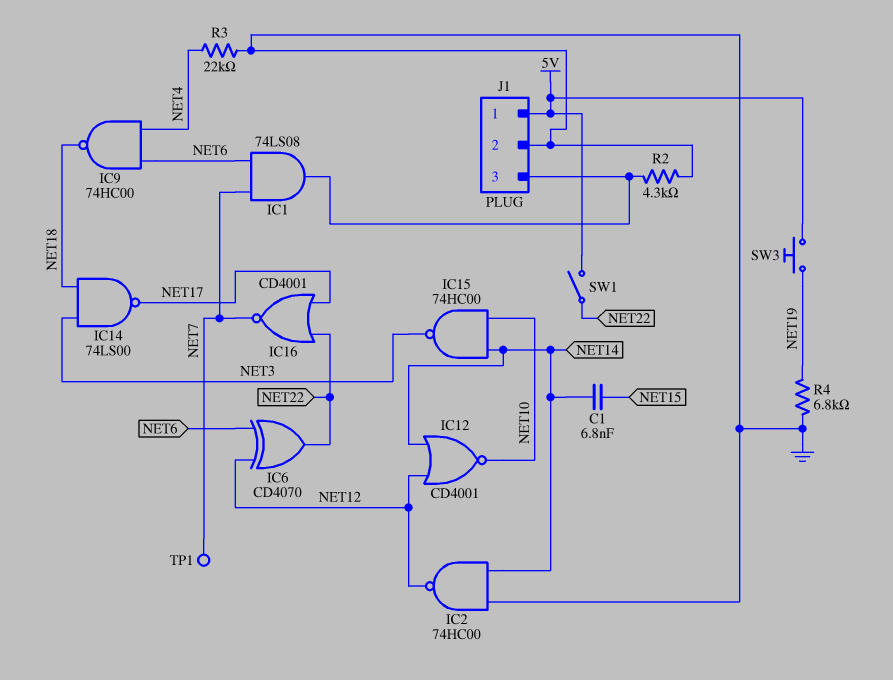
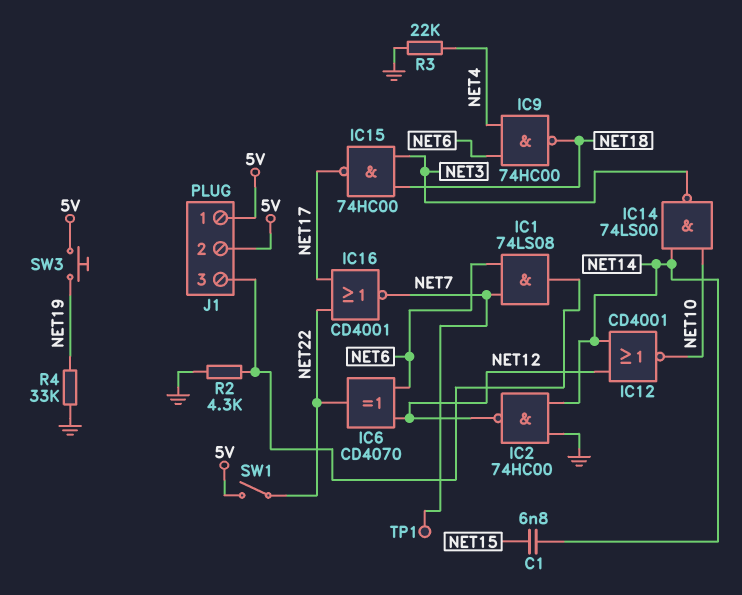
IC14: NAND 74LS00 (in NET3, in NET18, out NET17) -> NAND 74LS00 (in NET10, in NET14, out NET3)
IC15: NAND 74HC00 (in NET10, in NET14, out NET3) -> NAND 74HC00 (in NET3, in NET18, out NET17)
J1 pin 2: GND -> 5V
R4: 6.8k (GND, NET19) -> 33k (GND, NET19)

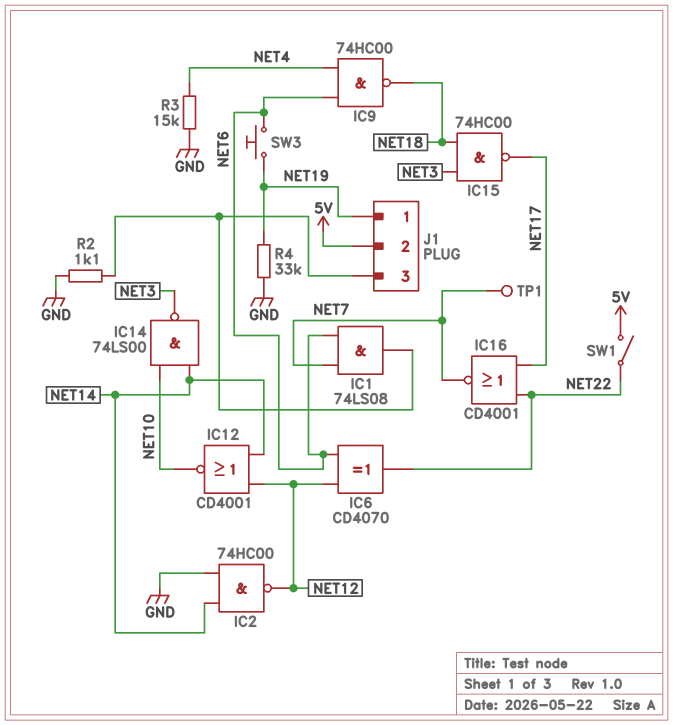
C1: 6.8nF (NET14, NET15) -> none
J1 pin 1: 5V -> NET19
R2: 4.3k (GND, J1/3) -> 1.1k (GND, J1/3)
R3: 22k (GND, NET4) -> 15k (GND, NET4)
SW3: button (5V, NET19) -> button (NET6, NET19)

